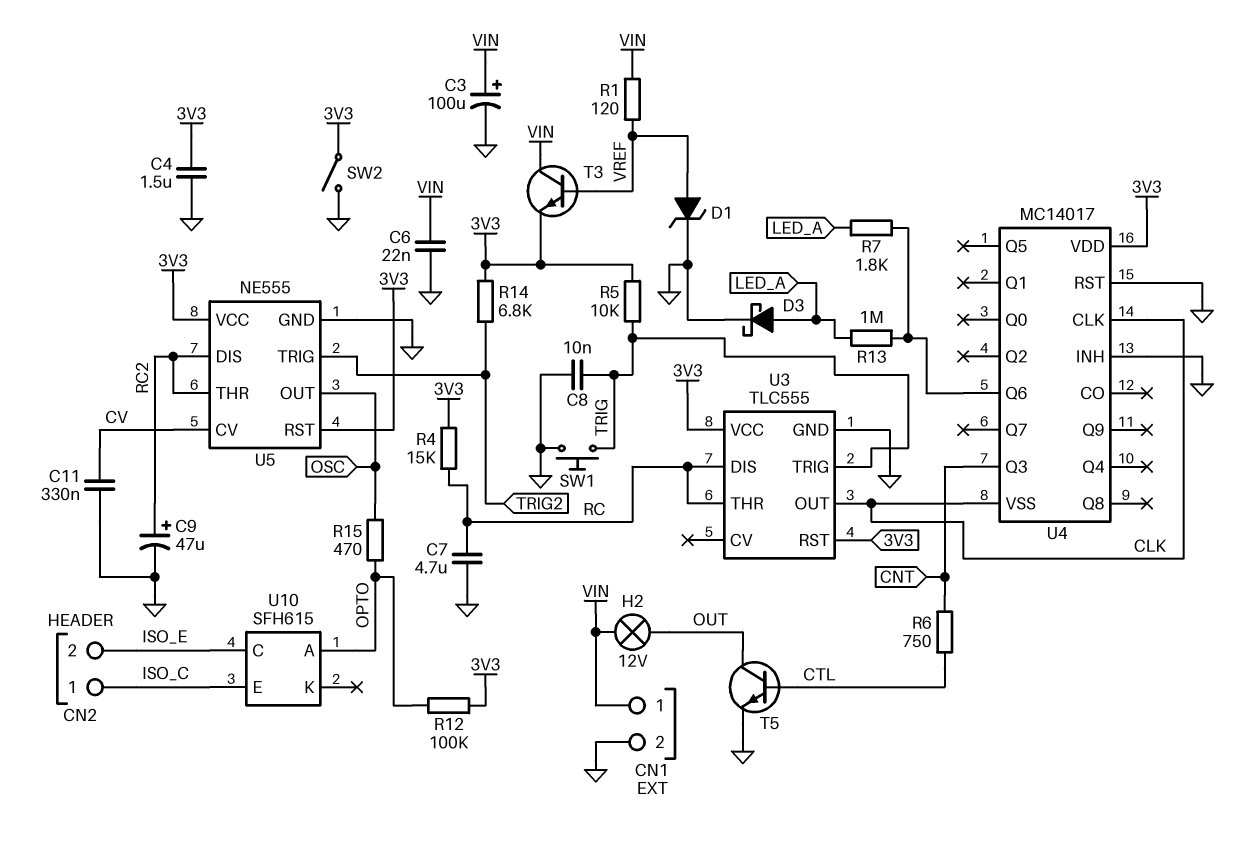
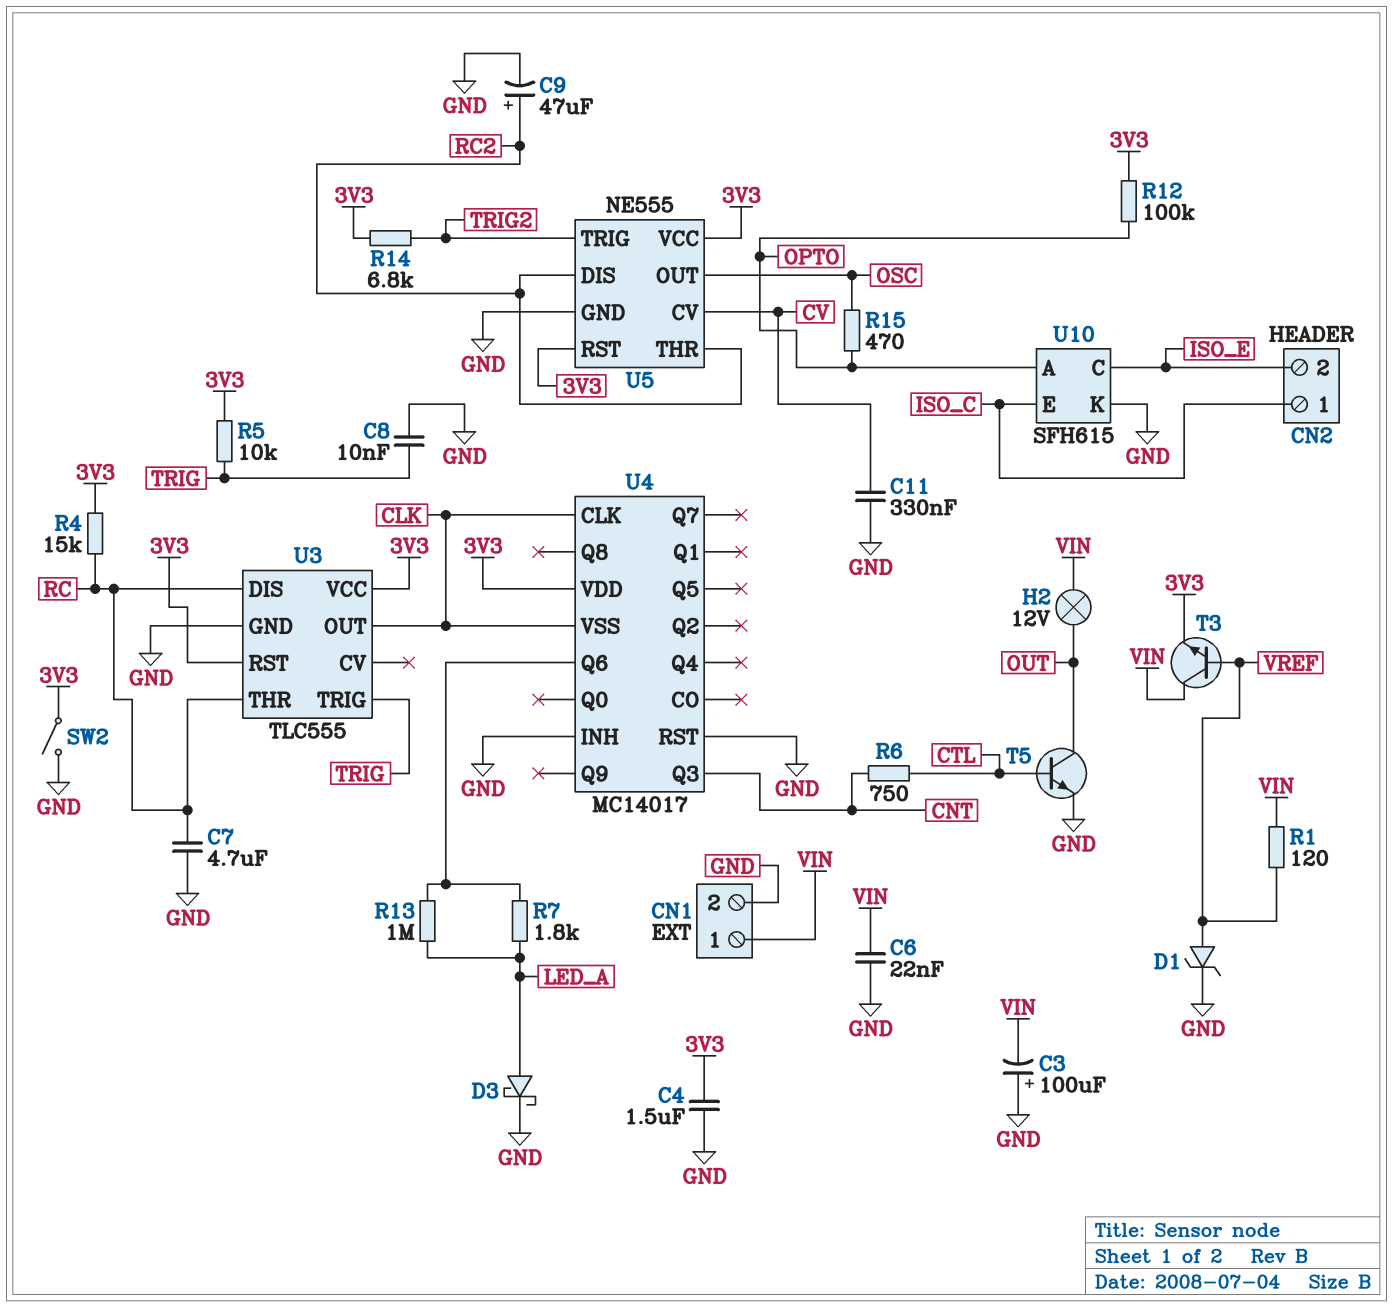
C3: 100uF (plus VIN, minus GND) -> 100uF (plus GND, minus VIN)
SW1: button (GND, TRIG) -> none
U10 pin K: none -> GND

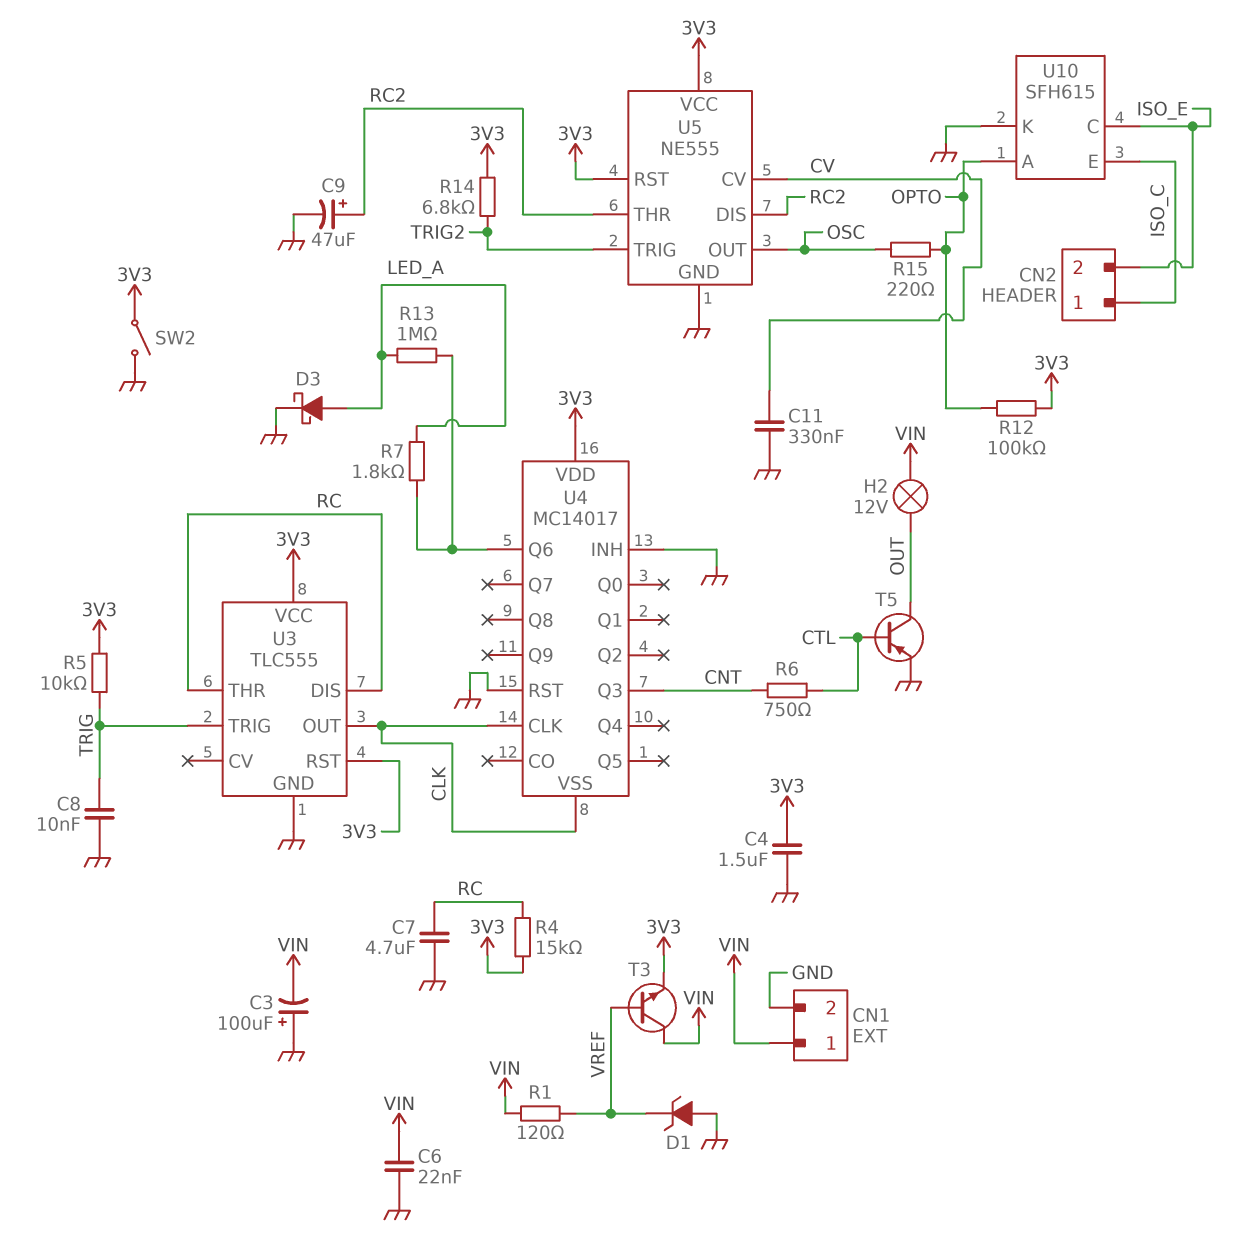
D1: zener (A VREF, K GND) -> zener (A GND, K VREF)
R15: 470 (OPTO, OSC) -> 220 (OPTO, OSC)
T5: NPN (B CTL, C OUT, E GND) -> PNP (B CTL, C OUT, E GND)

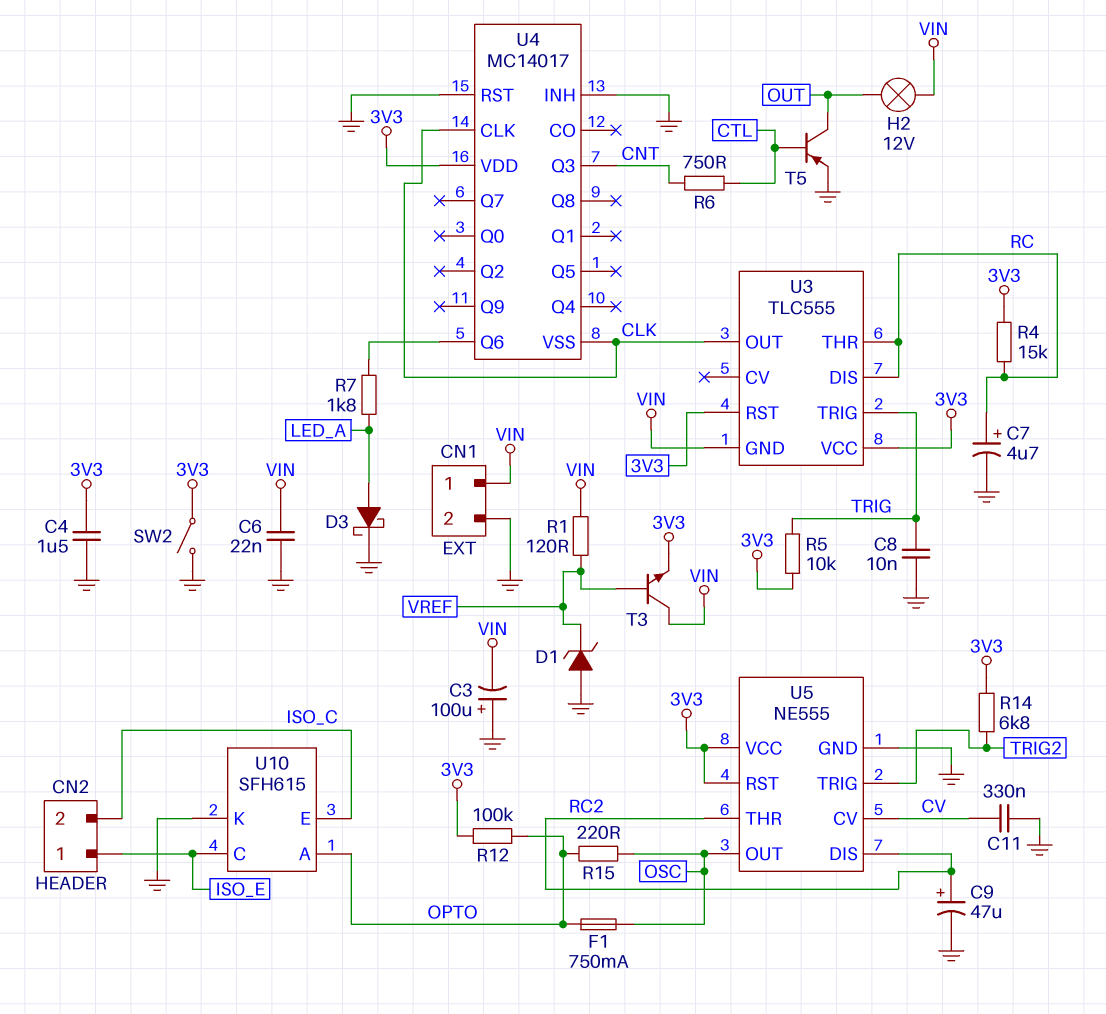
C7: 4.7uF (GND, RC) -> 4.7uF (plus RC, minus GND)
CN2 pin 1: ISO_C -> ISO_E
CN2 pin 2: ISO_E -> ISO_C
F1: none -> 750mA (OPTO, OSC)
R13: 1M (LED_A, U4/Q6) -> none
U3 pin GND: GND -> VIN

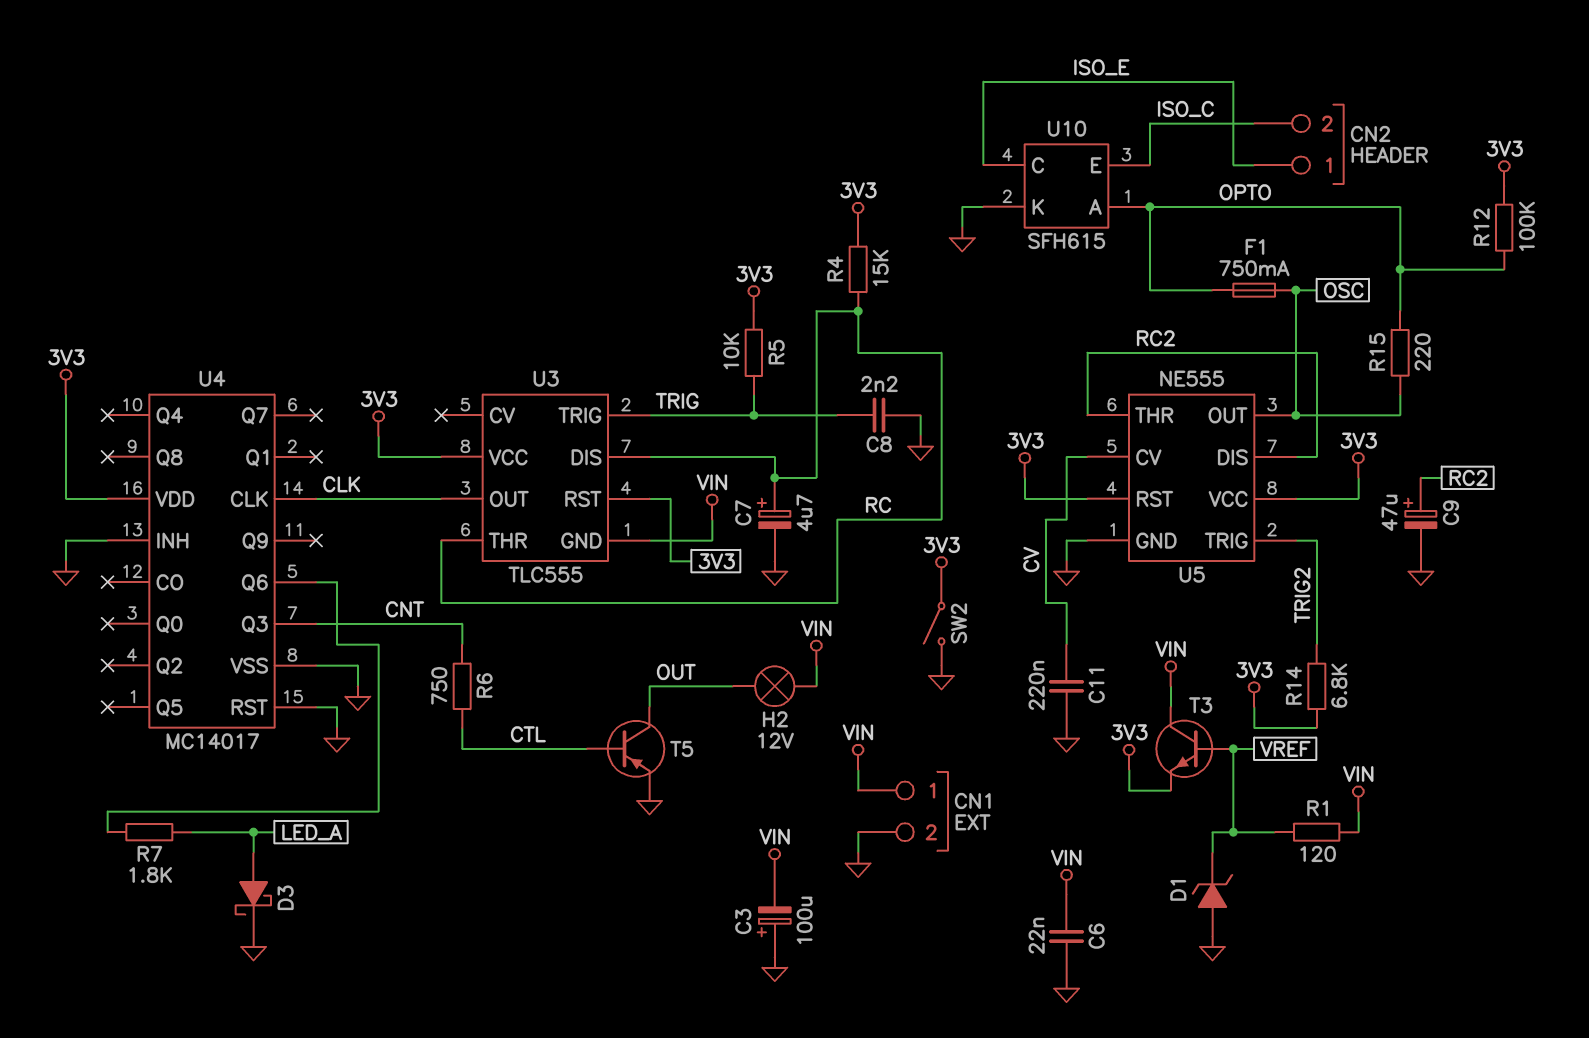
C4: 1.5uF (3V3, GND) -> none
C8: 10nF (GND, TRIG) -> 2.2nF (GND, TRIG)
C11: 330nF (CV, GND) -> 220nF (CV, GND)
U4 pin VSS: CLK -> GND

